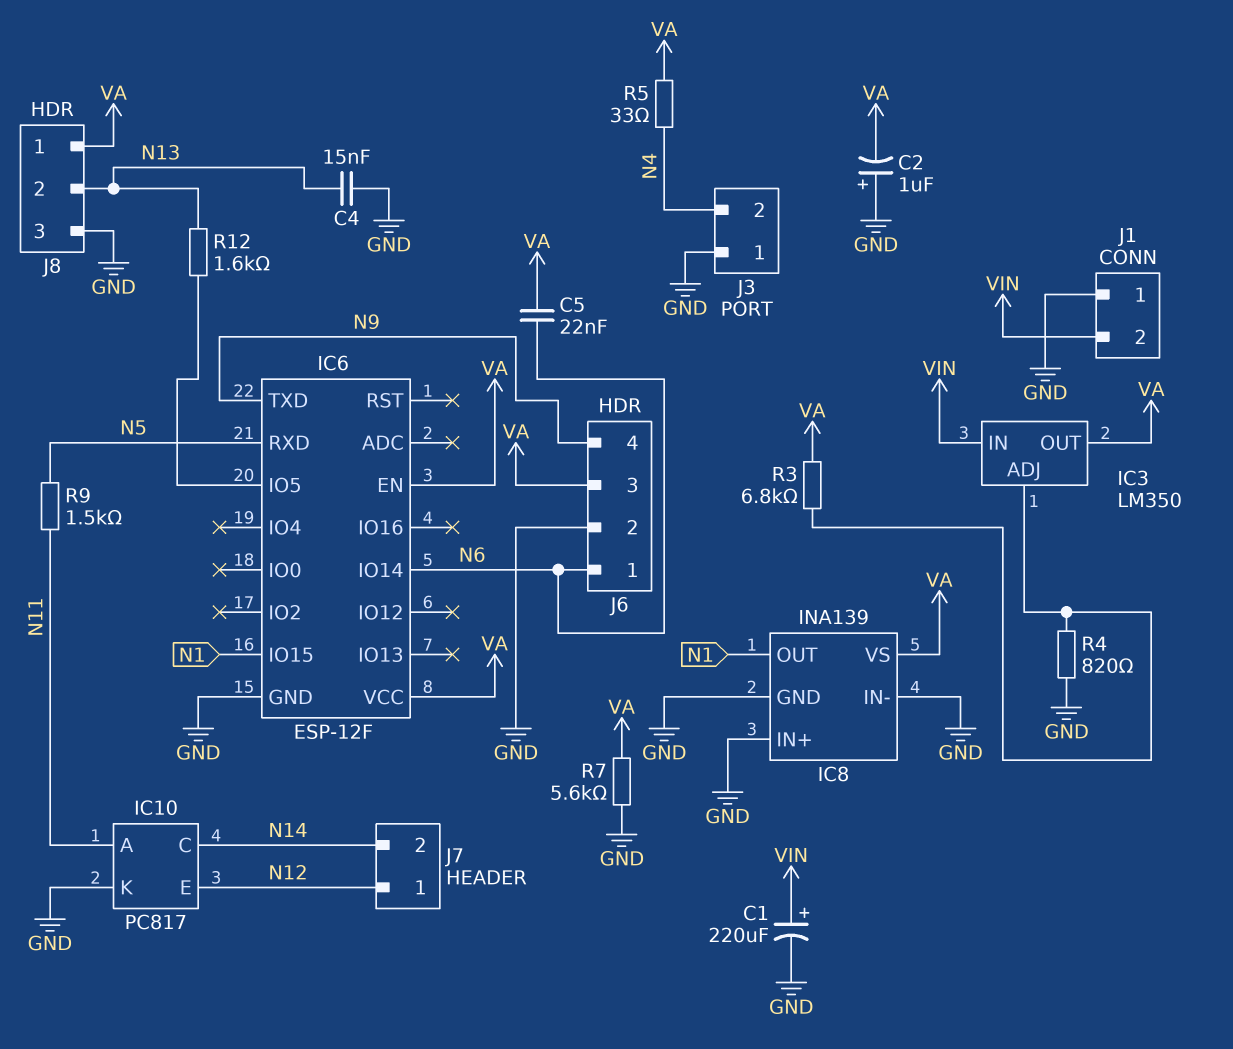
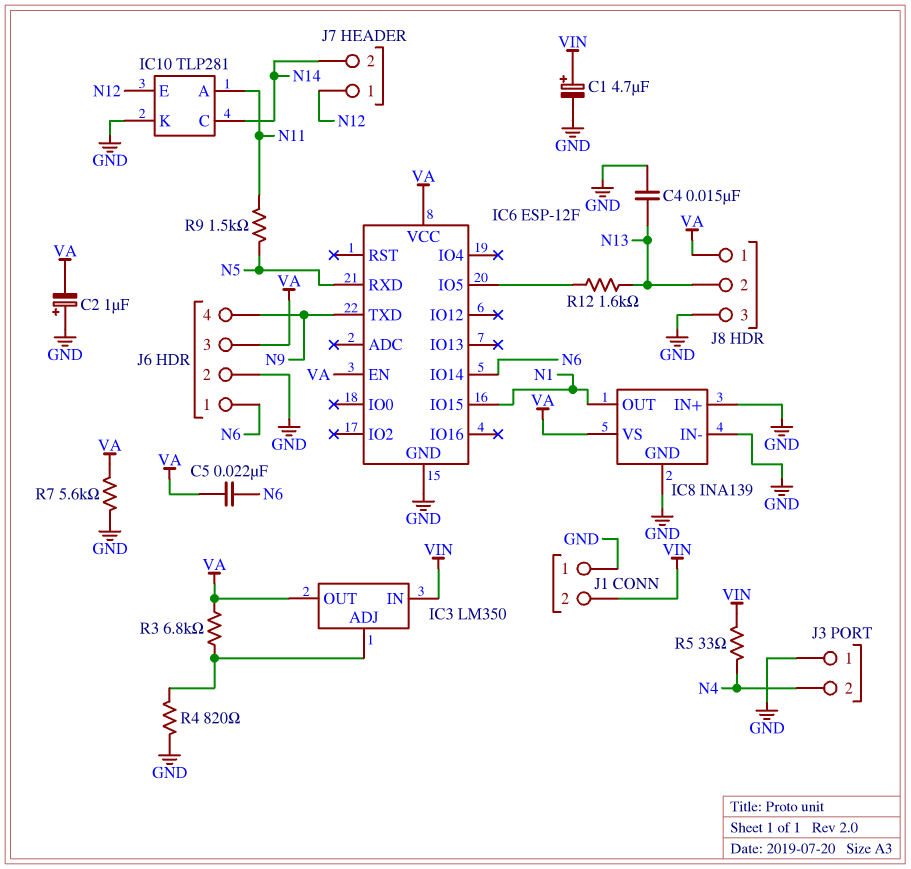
C1: 220uF (plus VIN, minus GND) -> 4.7uF (plus VIN, minus GND)
IC10: PC817 -> TLP281
R5: 33 (N4, VA) -> 33 (N4, VIN)

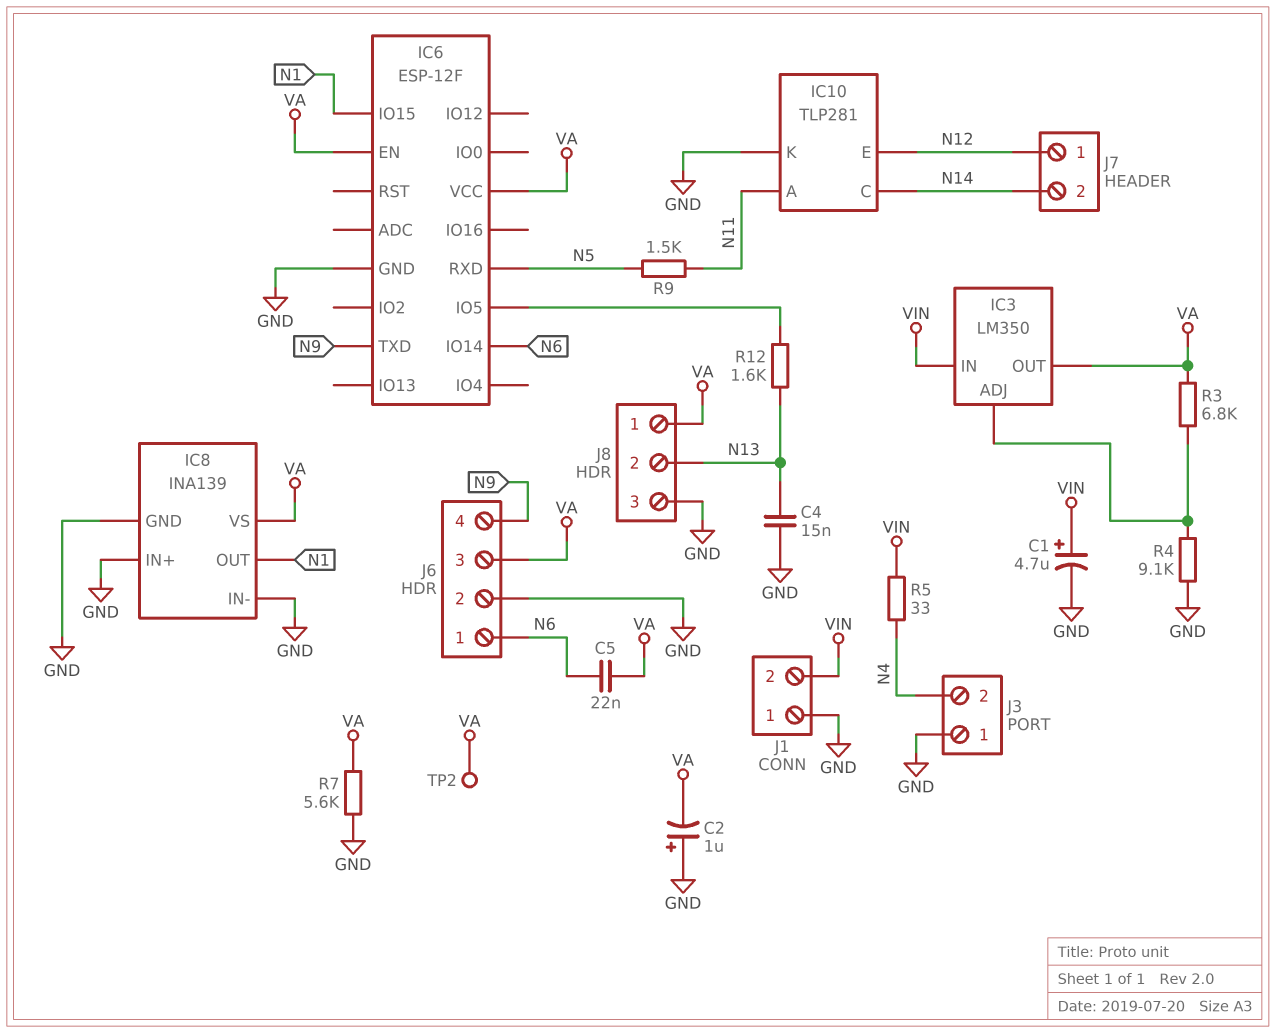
R4: 820 (GND, IC3/ADJ) -> 9.1k (GND, IC3/ADJ)
TP2: none -> test point (VA)

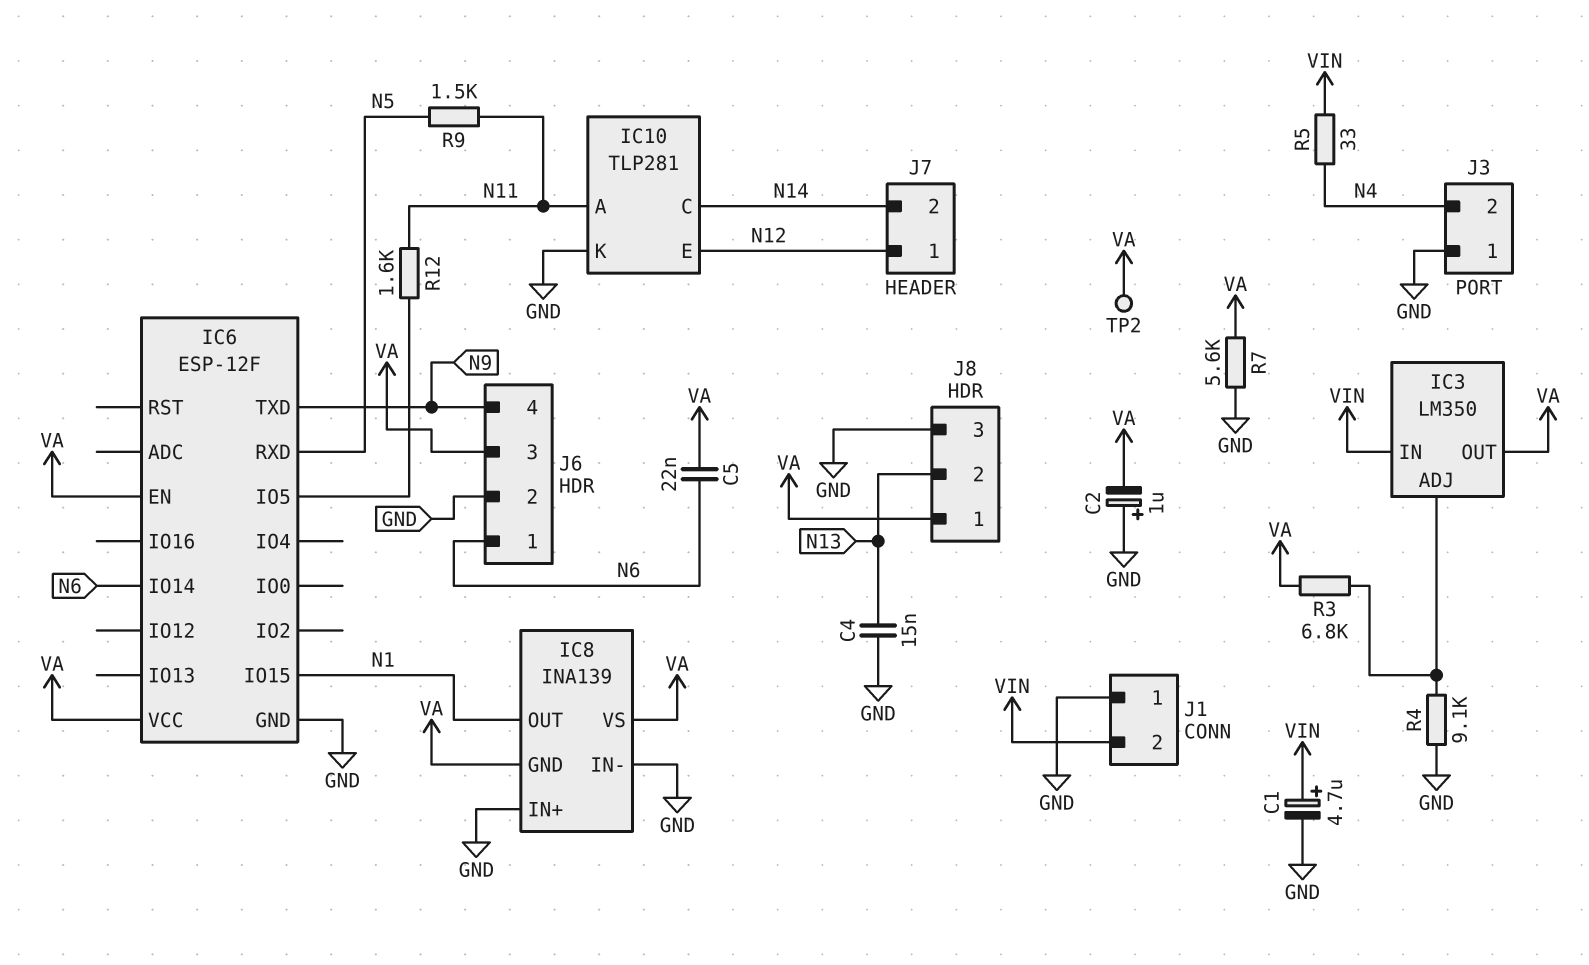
IC8 pin GND: GND -> VA
R12: 1.6k (IC6/IO5, N13) -> 1.6k (IC6/IO5, N11)

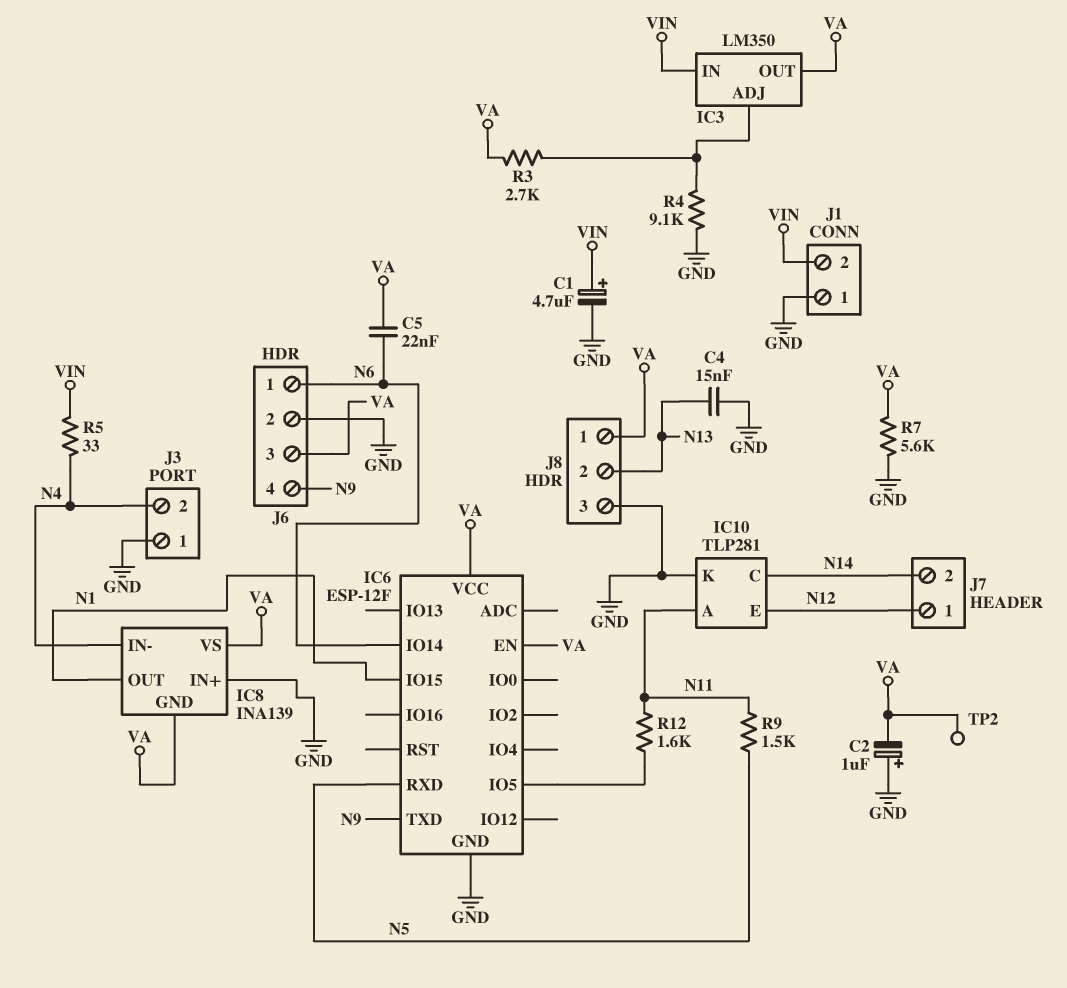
IC8 pin IN-: GND -> N4
R3: 6.8k (IC3/ADJ, VA) -> 2.7k (IC3/ADJ, VA)

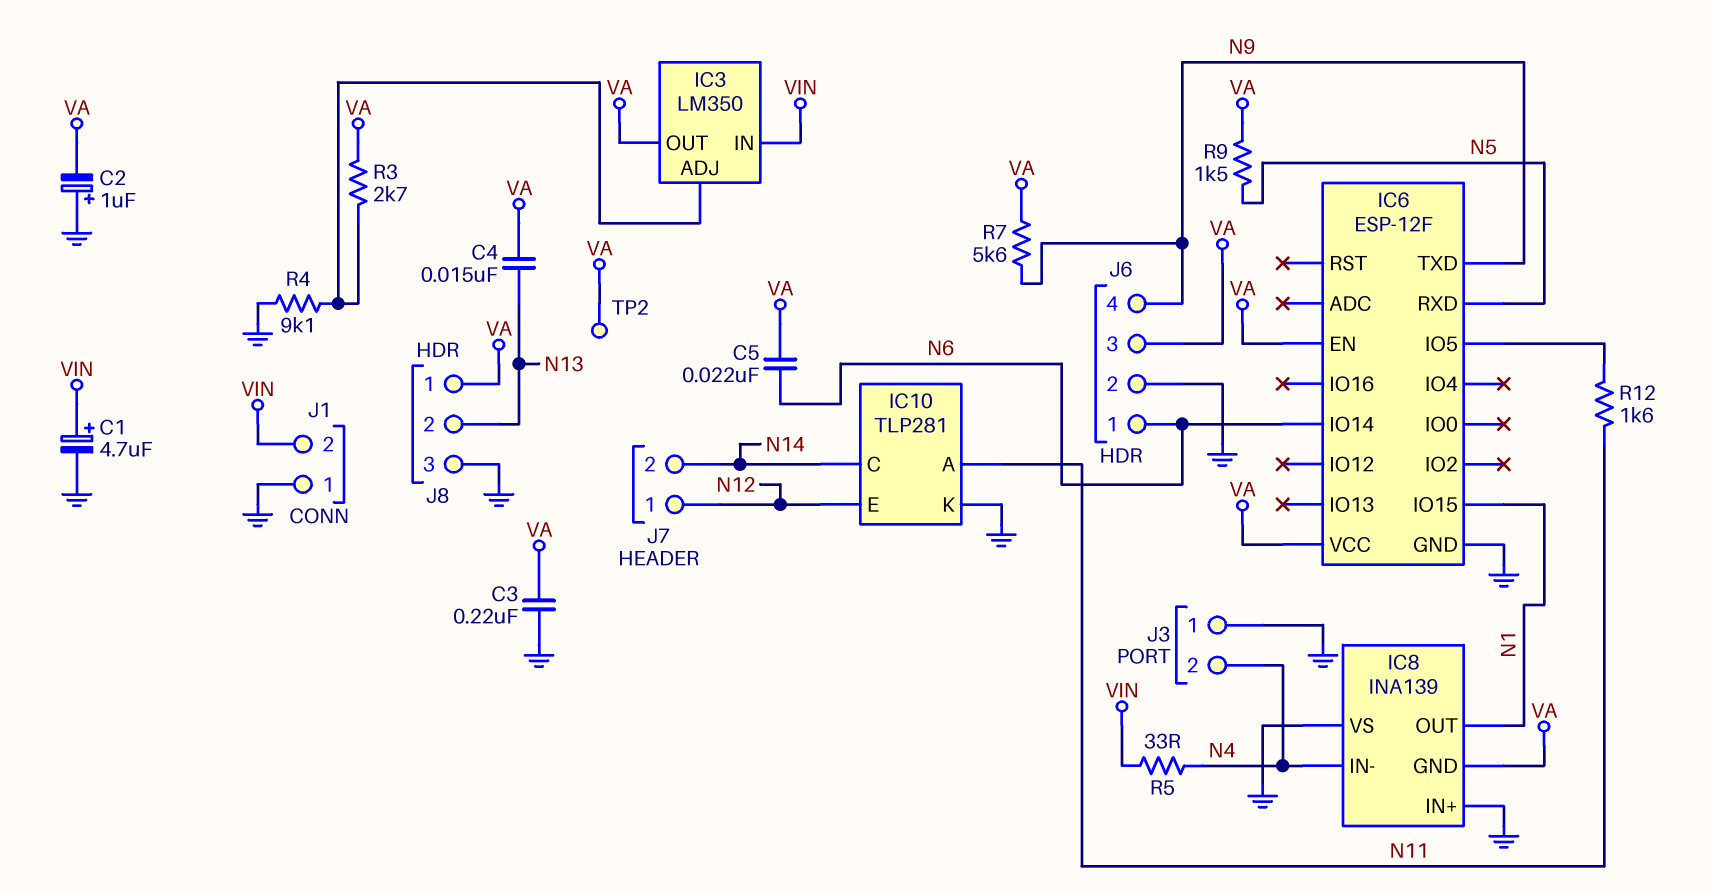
C3: none -> 220nF (GND, VA)
C4: 15nF (GND, N13) -> 15nF (N13, VA)
IC8 pin VS: VA -> GND
R7: 5.6k (GND, VA) -> 5.6k (N9, VA)
R9: 1.5k (N5, N11) -> 1.5k (N5, VA)

